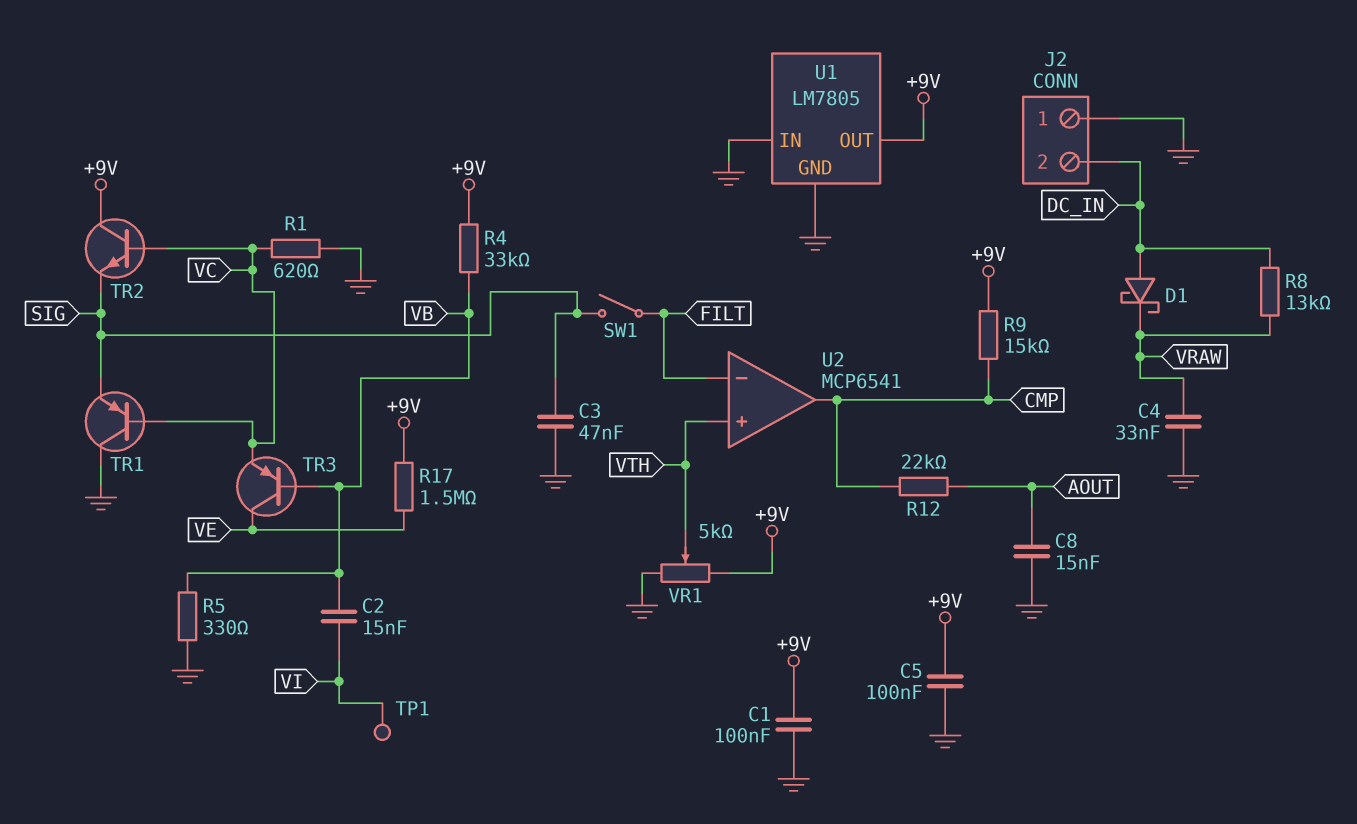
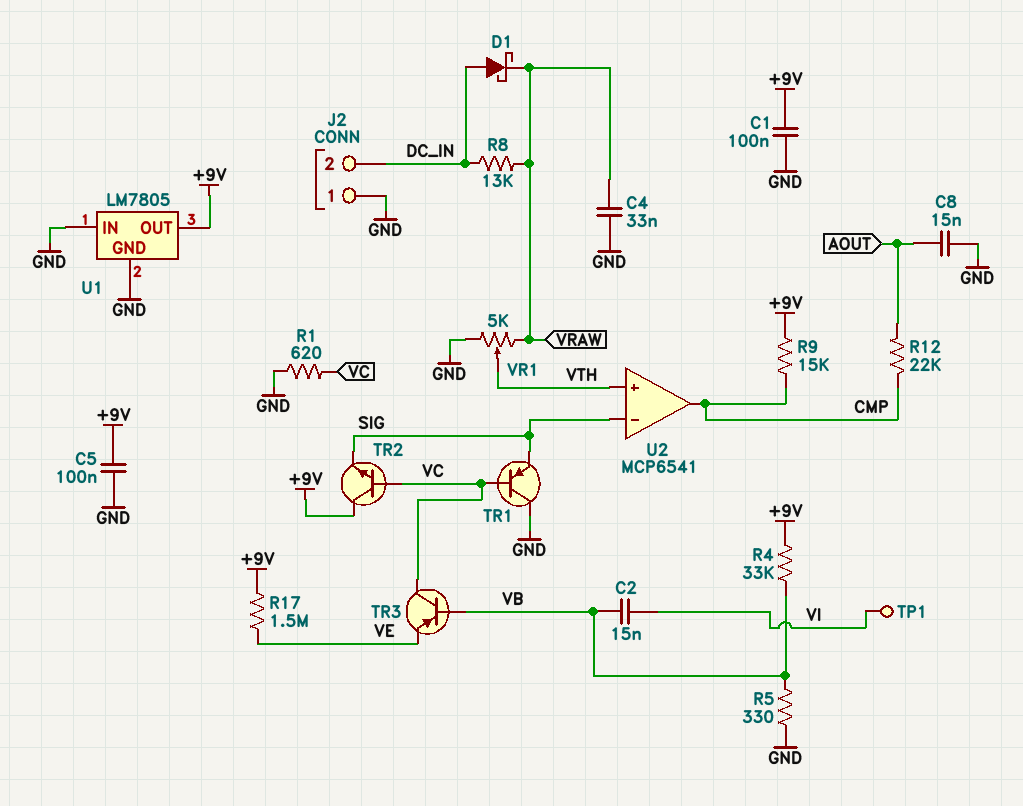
C3: 47nF (GND, SIG) -> none
SW1: switch (FILT, SIG) -> none
TR3: PNP (B VB, C VE, E VC) -> PNP (B VB, C VC, E VE)
U2 pin in-: FILT -> SIG
VR1: 5k (+9V, GND, wiper VTH) -> 5k (GND, VRAW, wiper VTH)

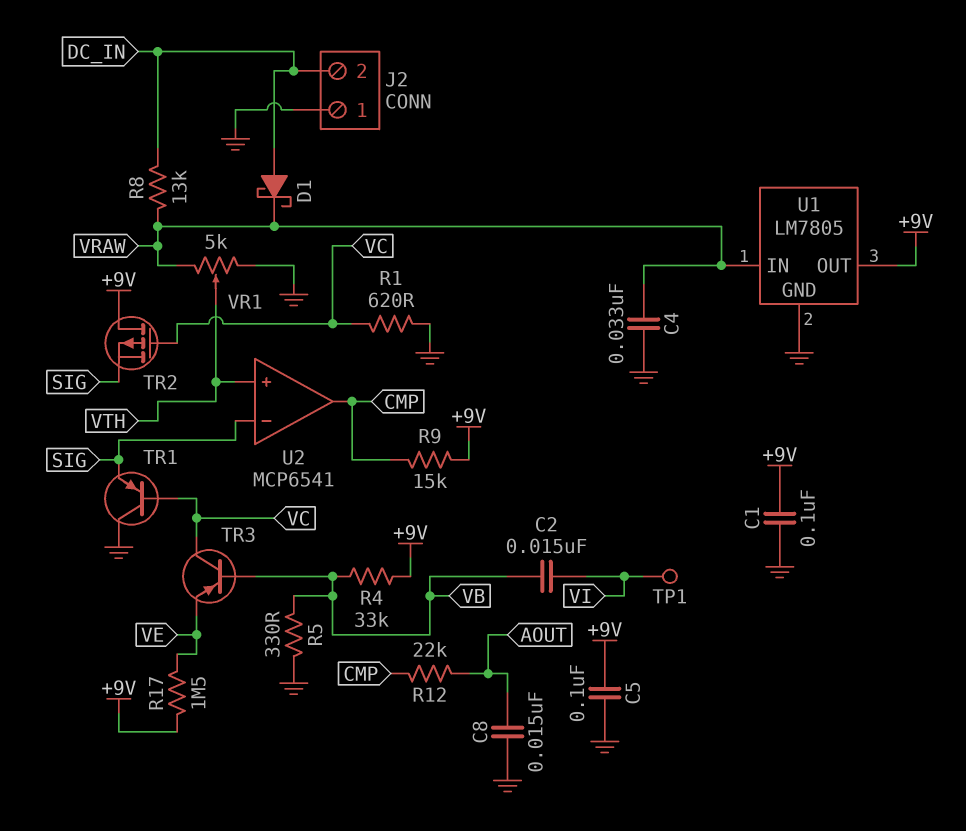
TR2: NPN (B VC, C +9V, E SIG) -> PMOS (G VC, D +9V, S SIG)
U1 pin IN: GND -> VRAW

